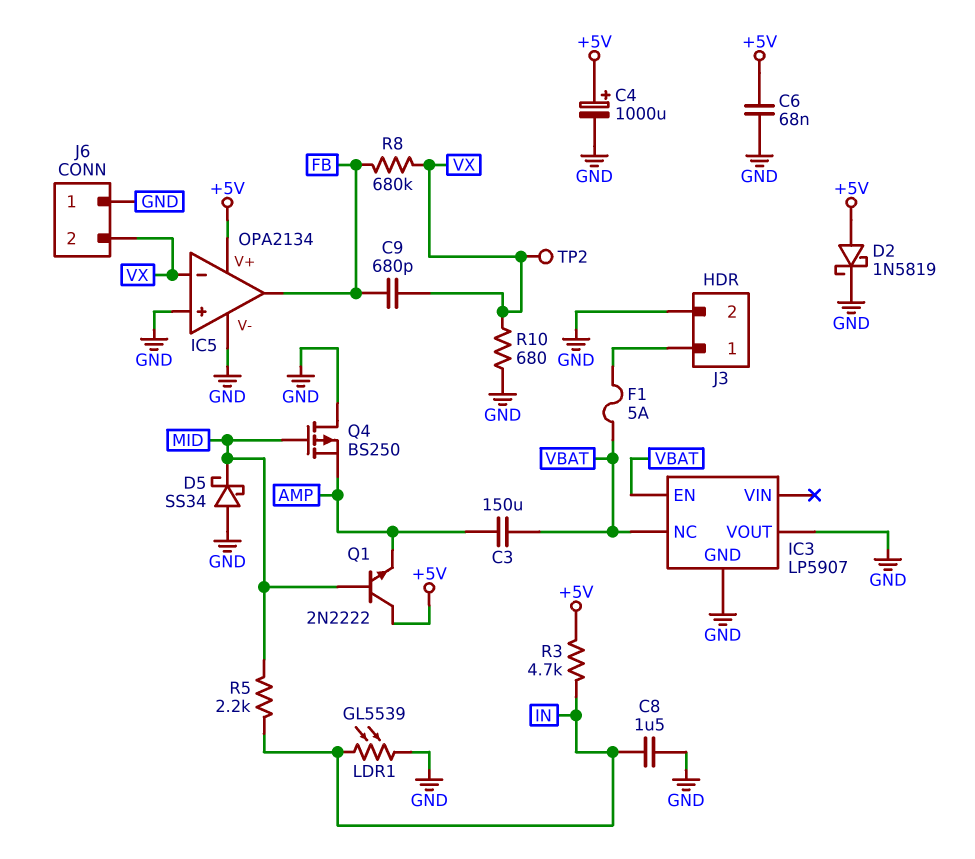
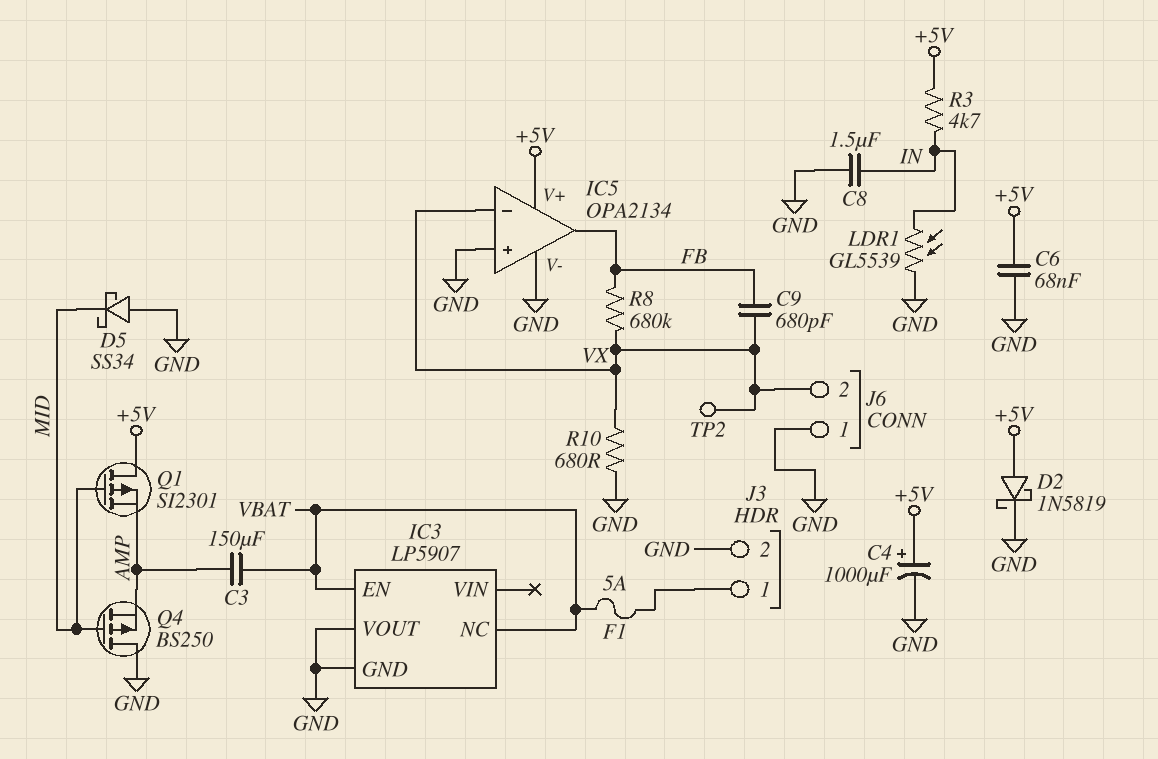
Q1: NPN 2N2222 (B MID, C +5V, E AMP) -> PMOS SI2301 (G MID, D +5V, S AMP)
R5: 2.2k (IN, MID) -> none

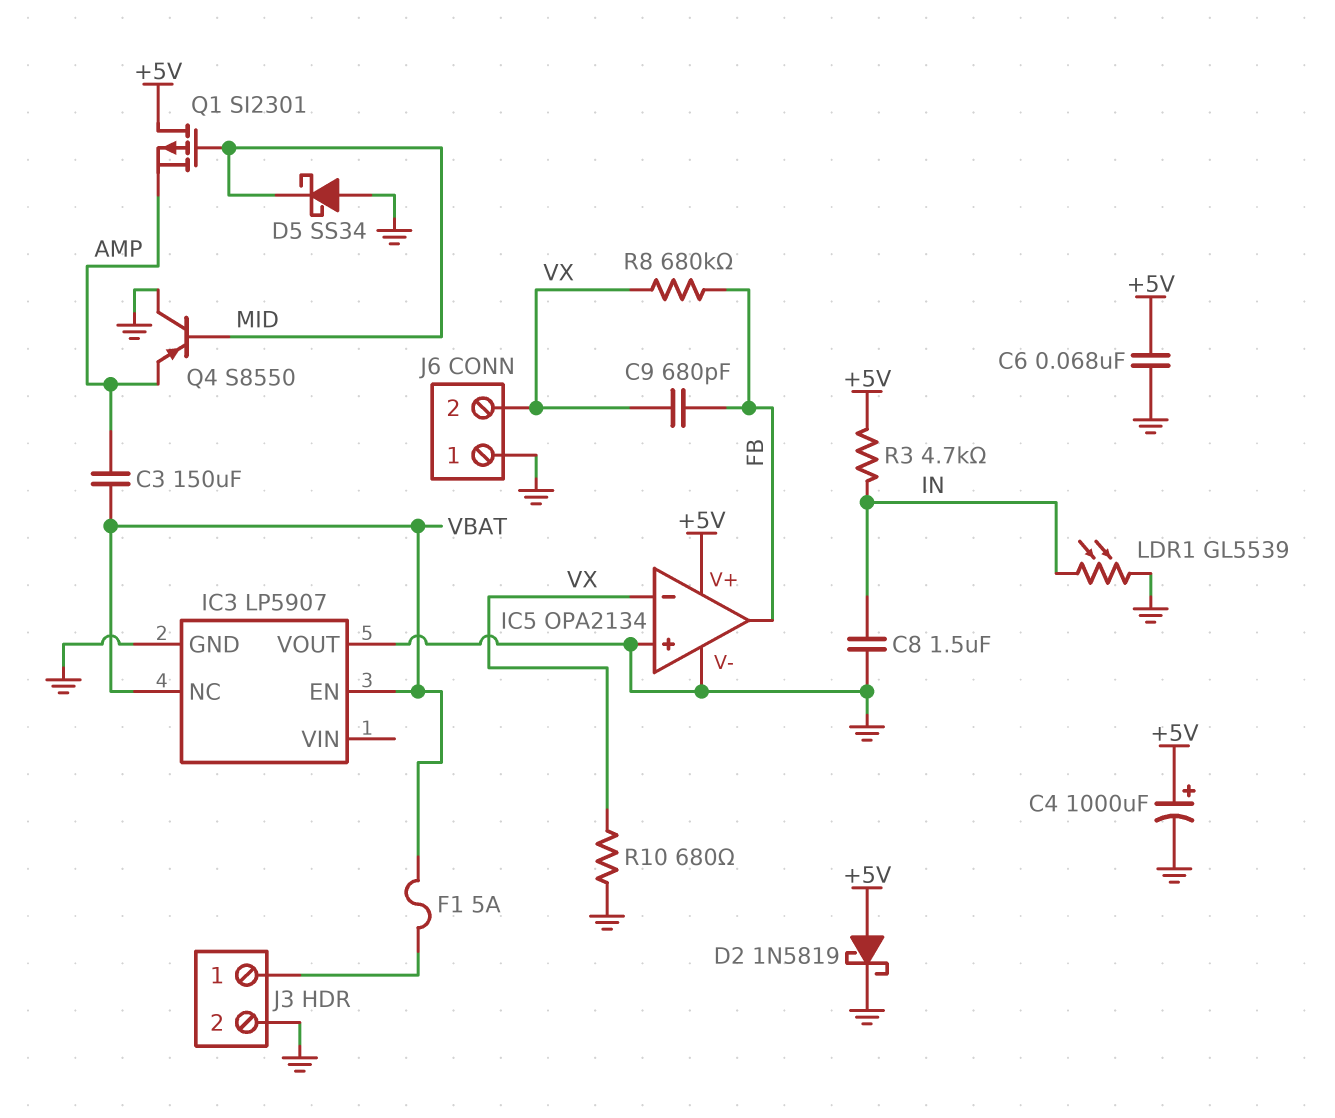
Q4: PMOS BS250 (G MID, D GND, S AMP) -> PNP S8550 (B MID, C GND, E AMP)
TP2: test point (VX) -> none

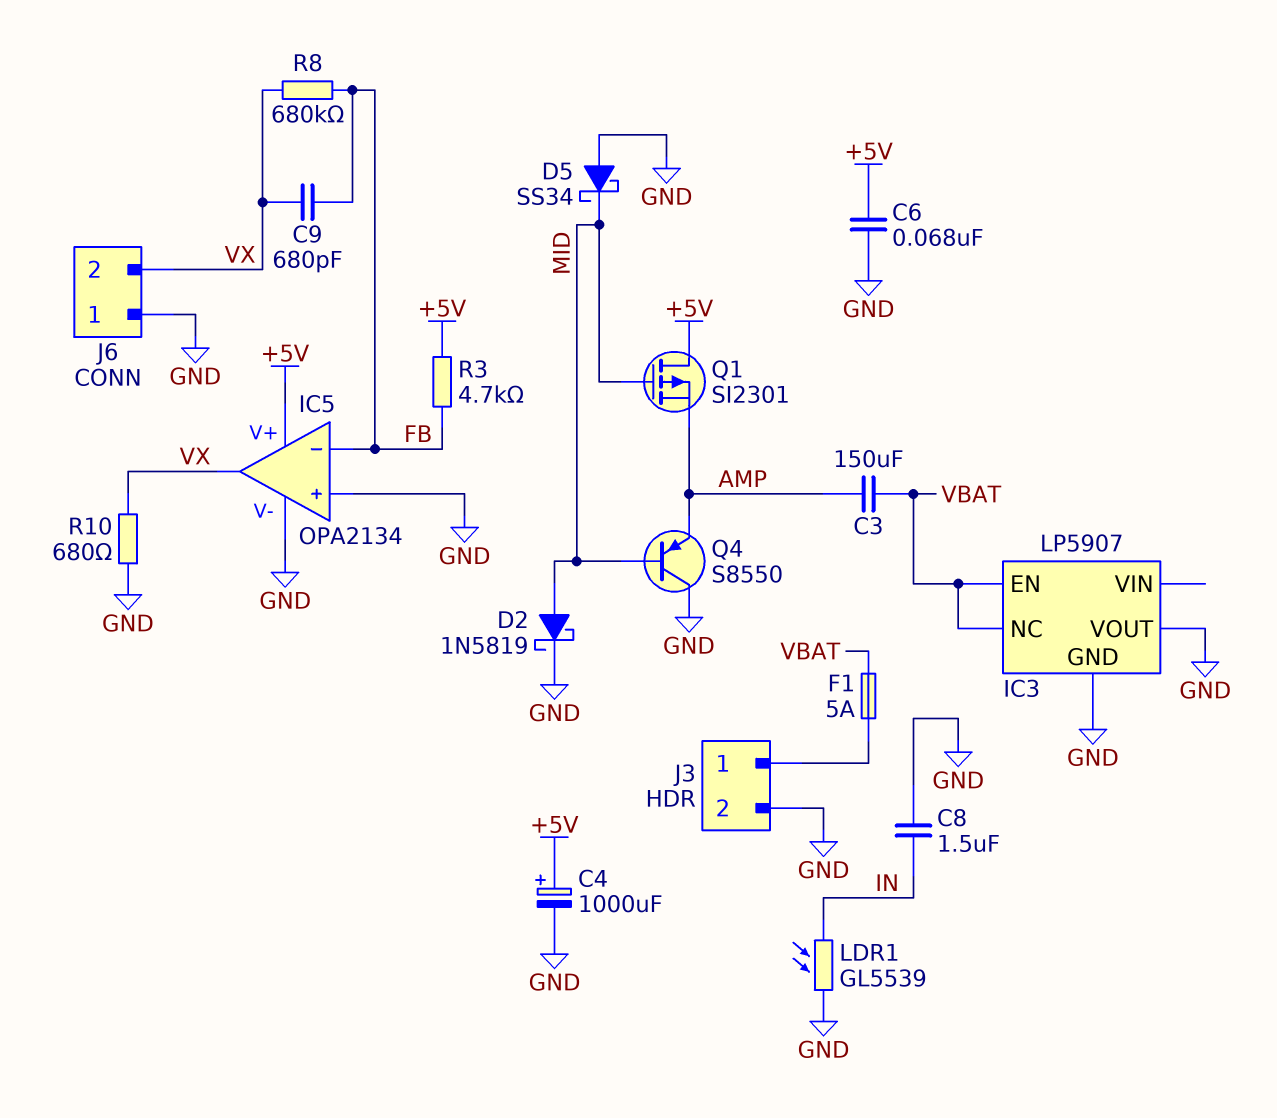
D2: schottky 1N5819 (A +5V, K GND) -> schottky 1N5819 (A MID, K GND)
IC5 pin in-: VX -> FB
IC5 pin out: FB -> VX
R3: 4.7k (+5V, IN) -> 4.7k (+5V, FB)

